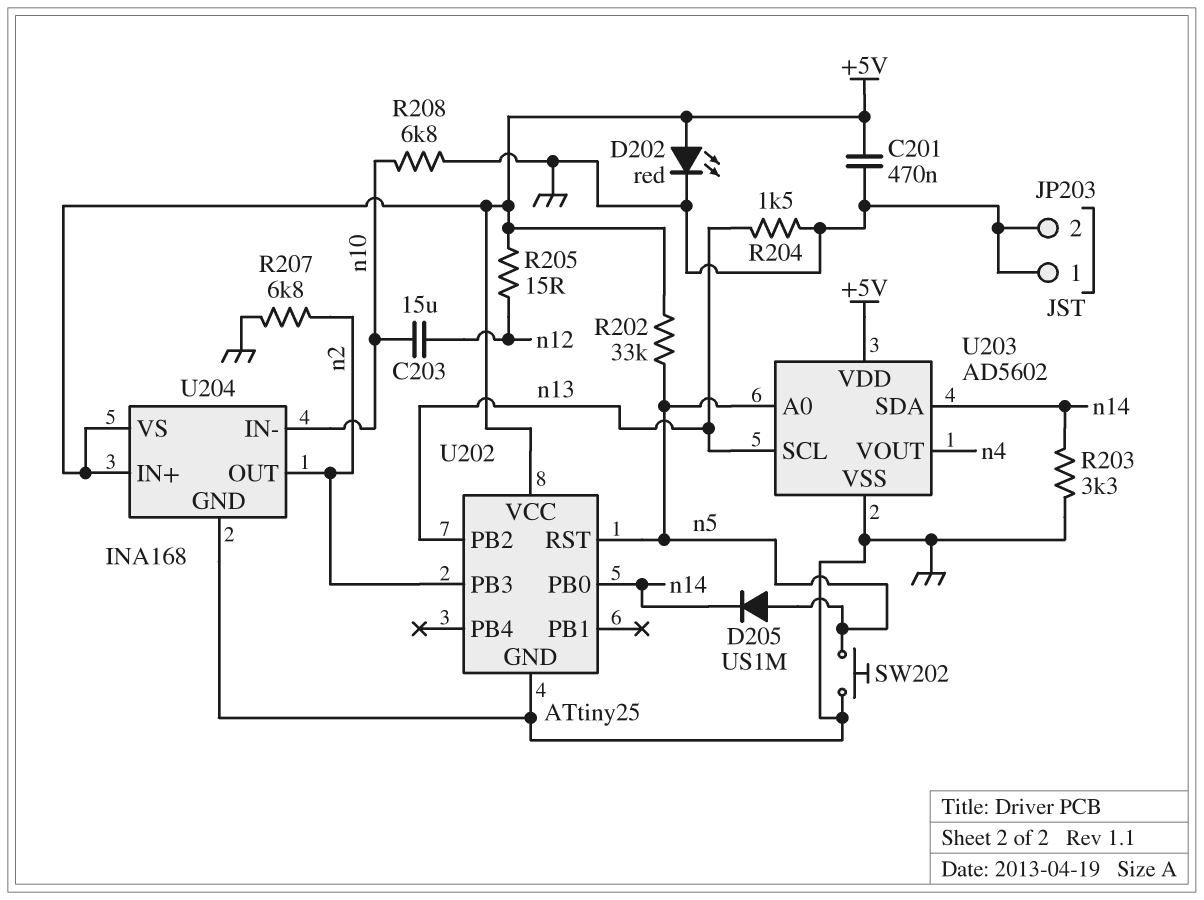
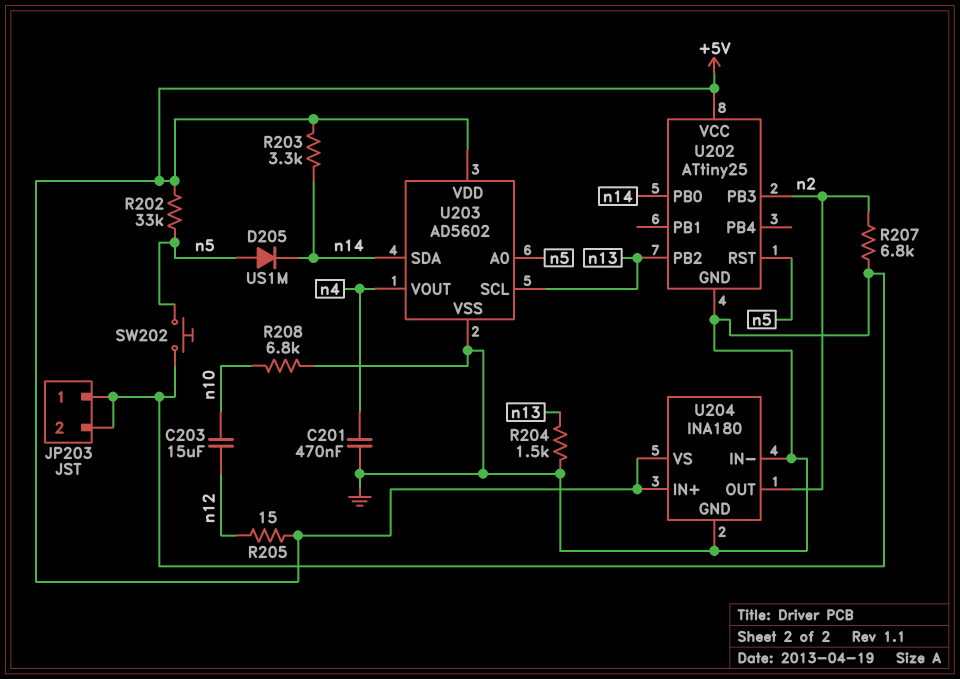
C201: 470nF (+5V, GND) -> 470nF (GND, n4)
D202: LED red (A +5V, K GND) -> none
R203: 3.3k (GND, n14) -> 3.3k (+5V, n14)
U204: INA168 -> INA180
U204 pin IN-: n10 -> GND

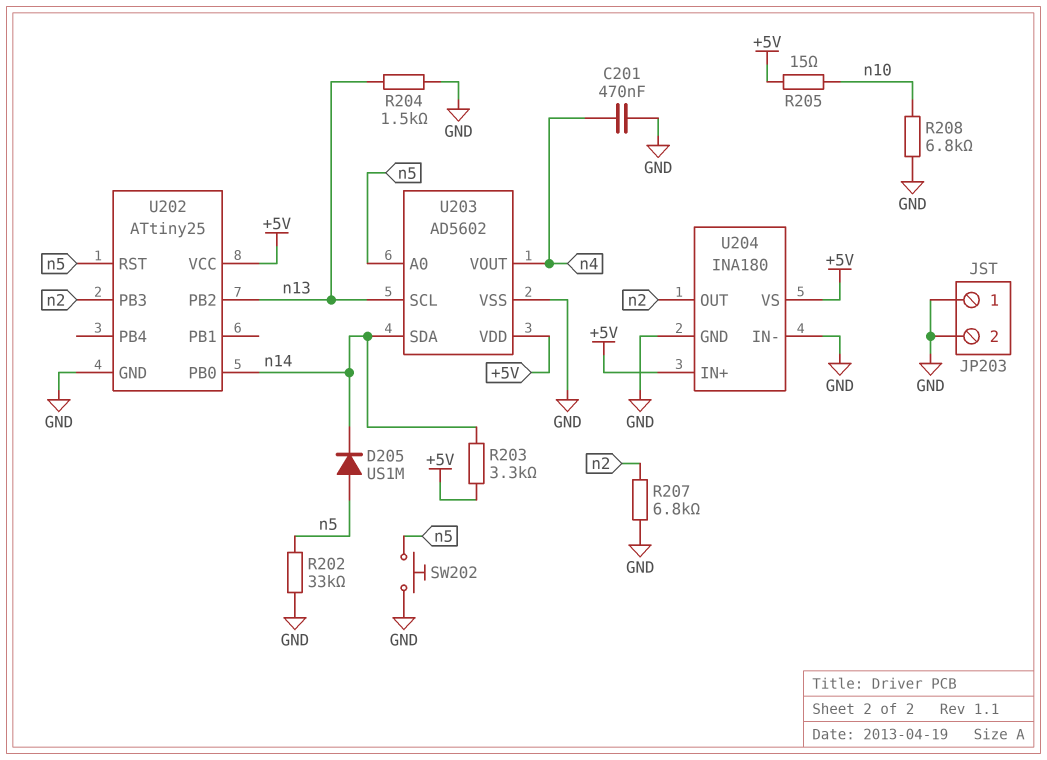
C203: 15uF (n10, n12) -> none
R202: 33k (+5V, n5) -> 33k (GND, n5)
R205: 15 (+5V, n12) -> 15 (+5V, n10)

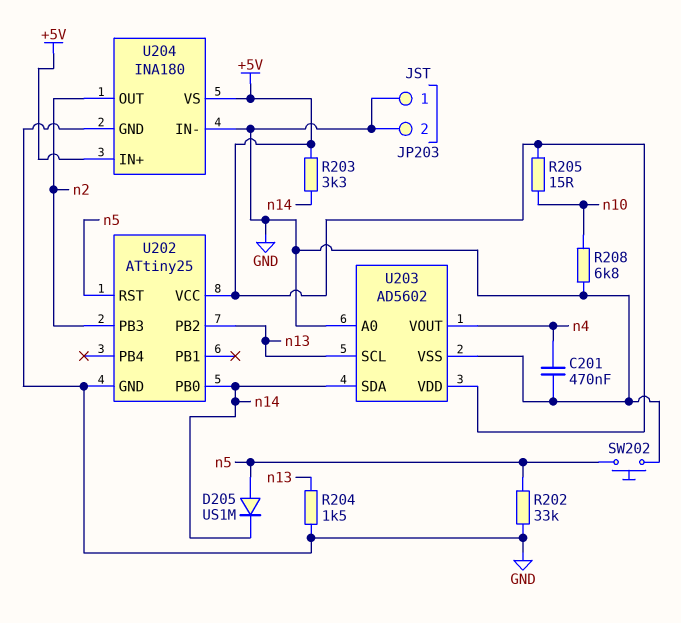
R207: 6.8k (GND, n2) -> none
U203 pin A0: n5 -> GND

